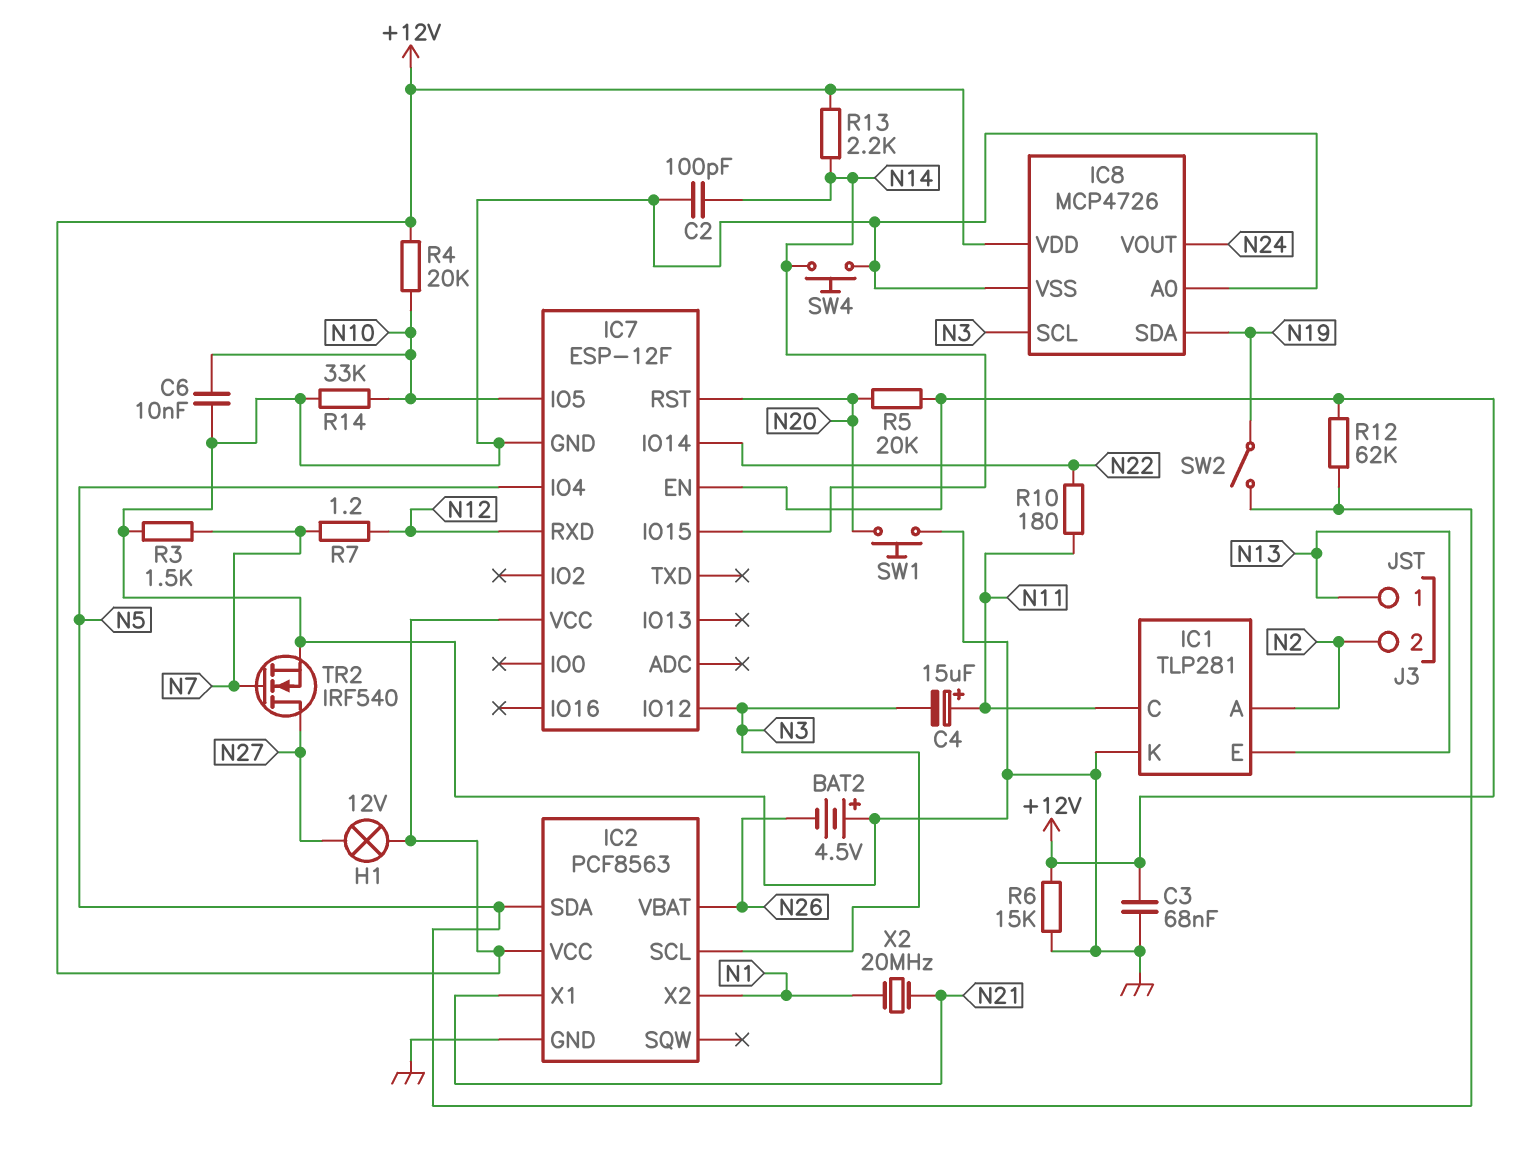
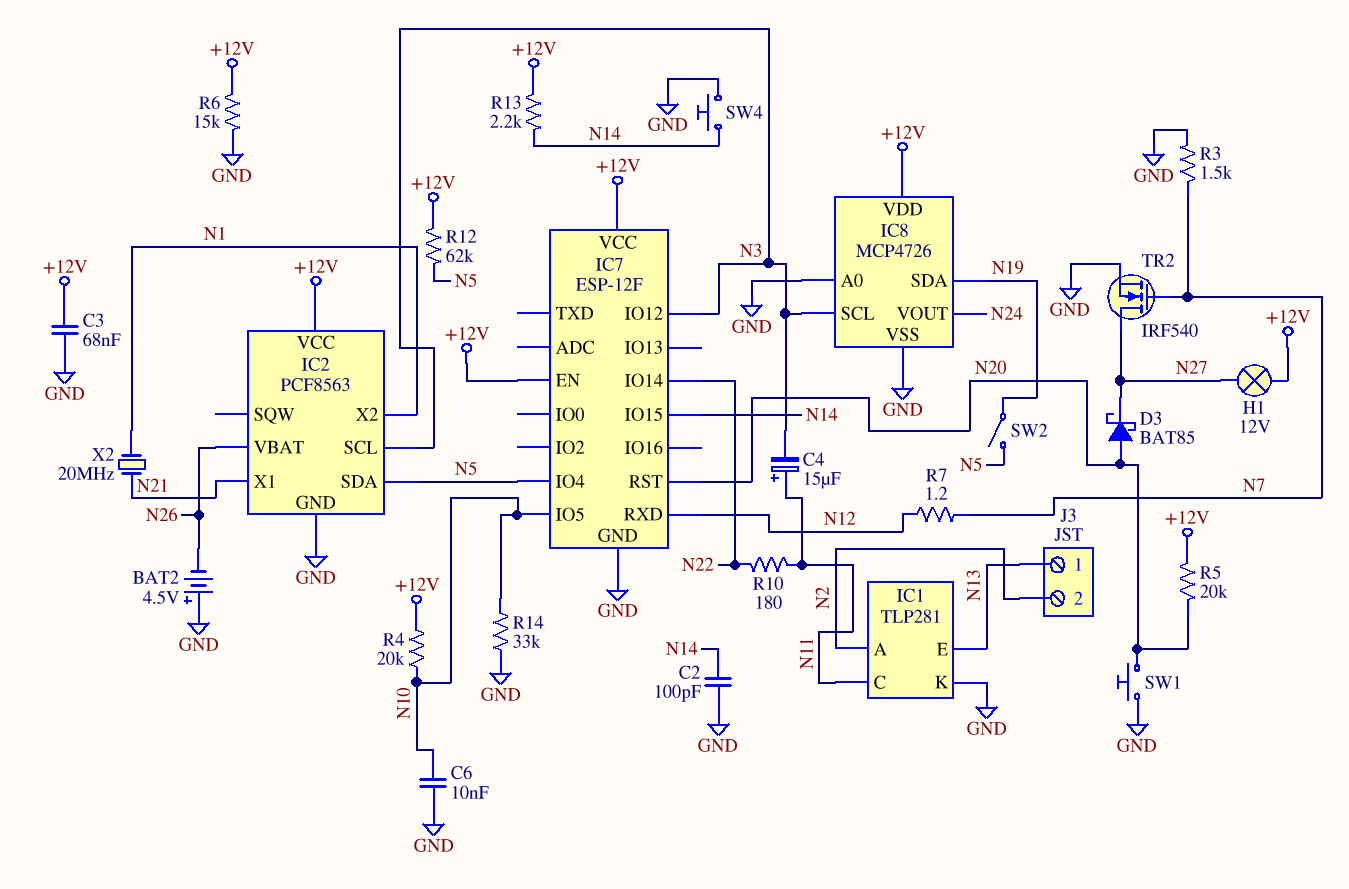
D3: none -> schottky BAT85 (A N20, K N27)

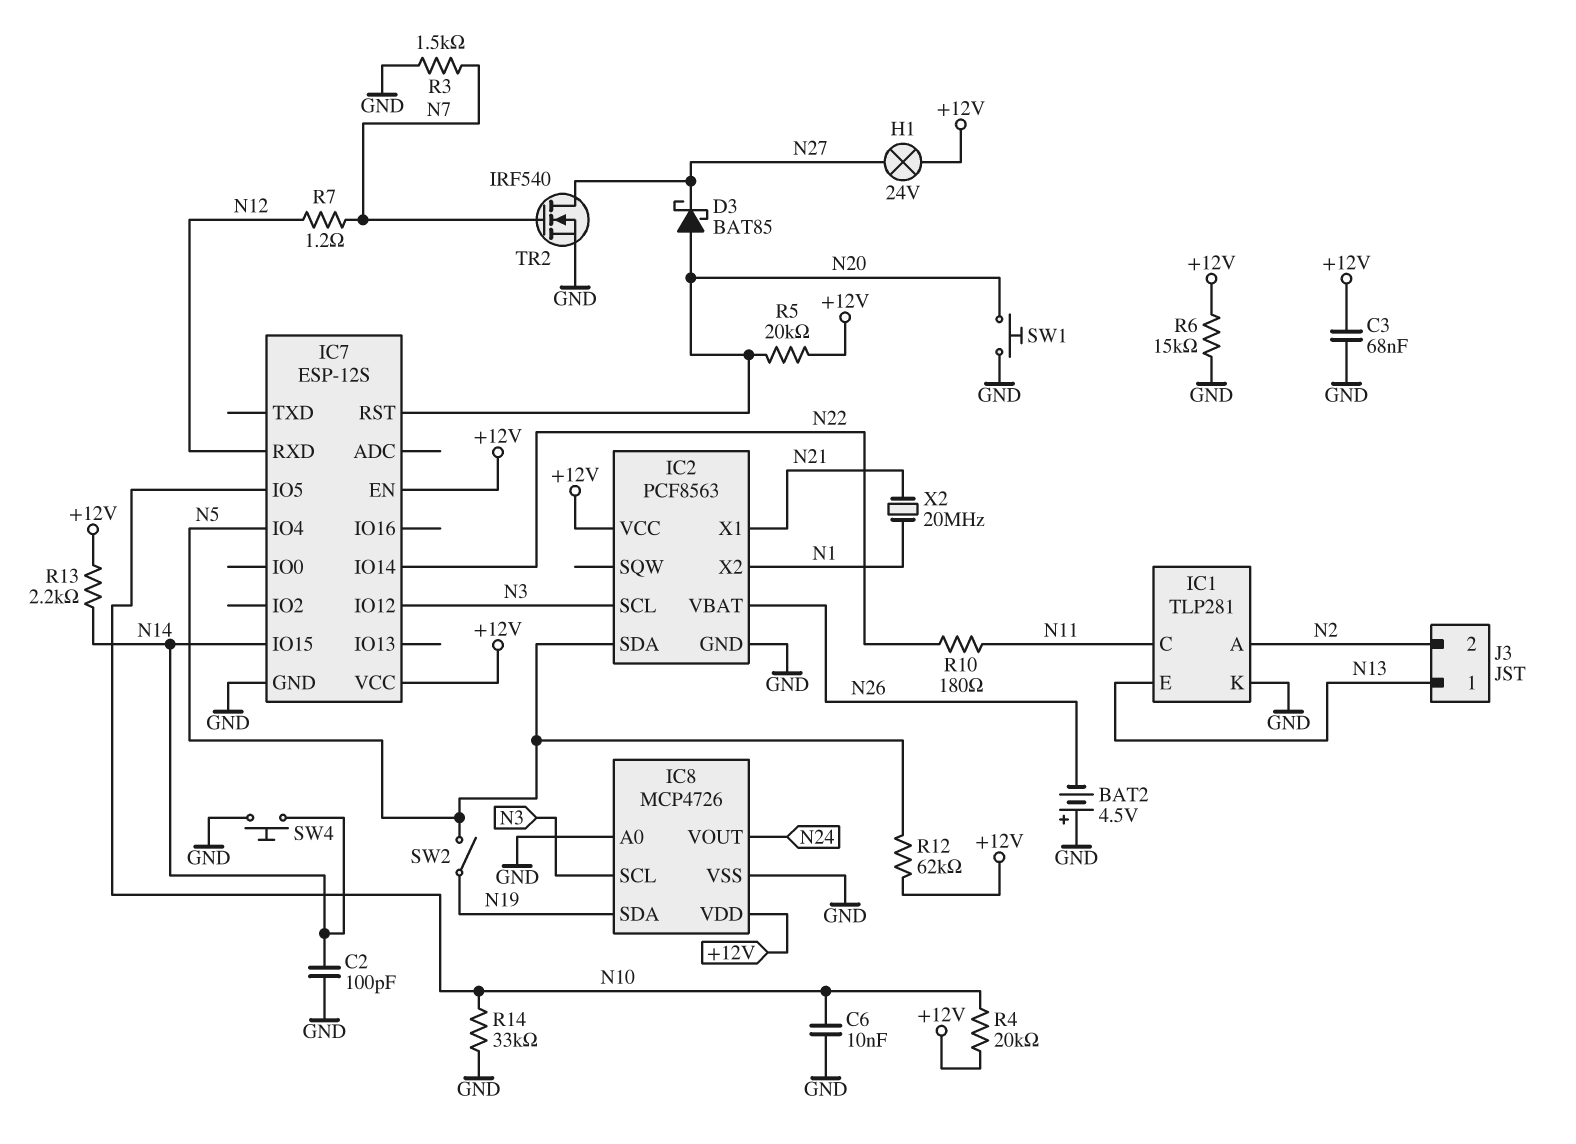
C4: 15uF (plus N11, minus N3) -> none
H1: lamp 12V (+12V, N27) -> lamp 24V (+12V, N27)
IC7: ESP-12F -> ESP-12S

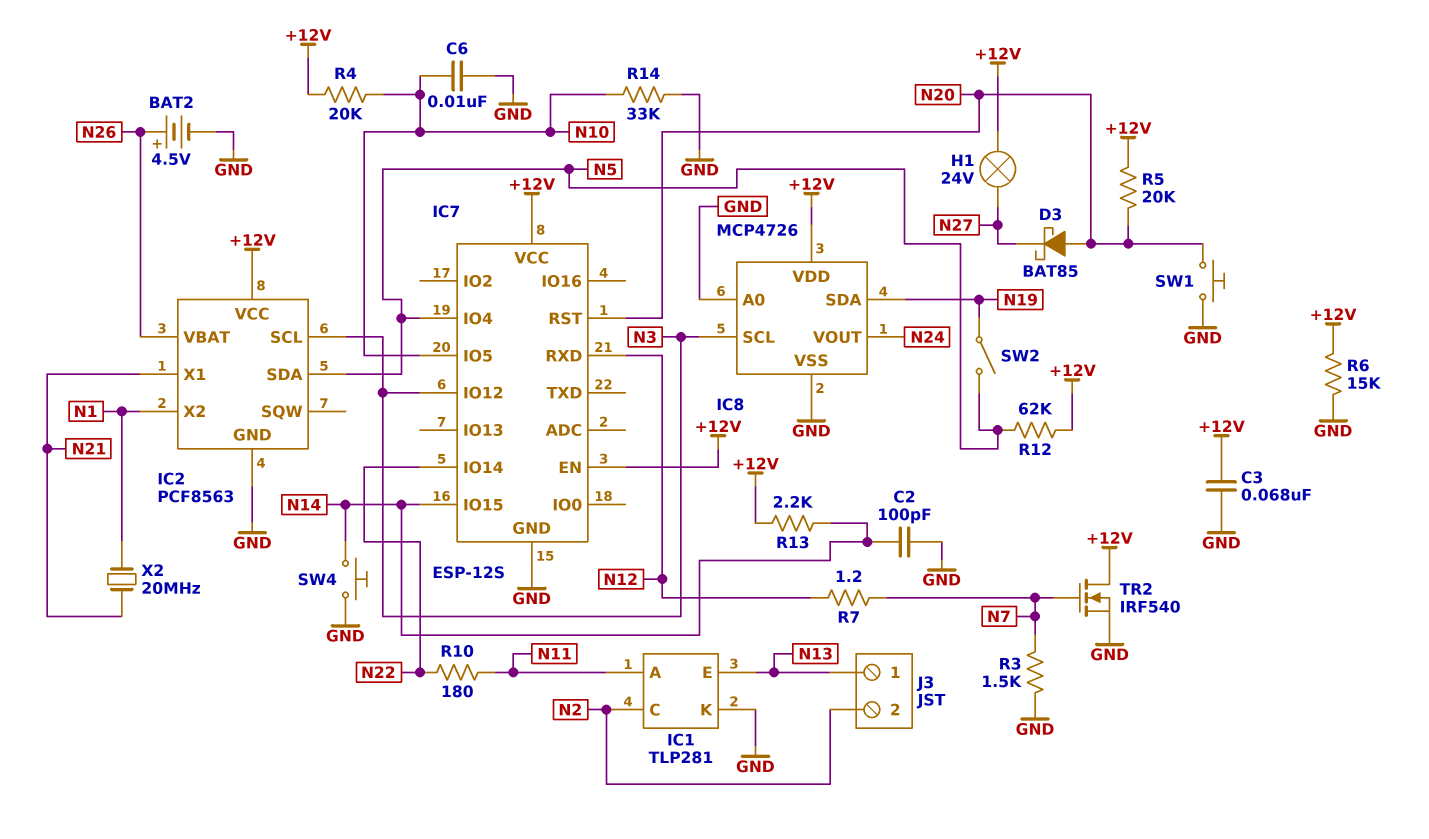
BAT2: 4.5V (plus GND, minus N26) -> 4.5V (plus N26, minus GND)
IC1 pin A: N2 -> N11
IC1 pin C: N11 -> N2
TR2: NMOS IRF540 (G N7, D N27, S GND) -> NMOS IRF540 (G N7, D +12V, S GND)

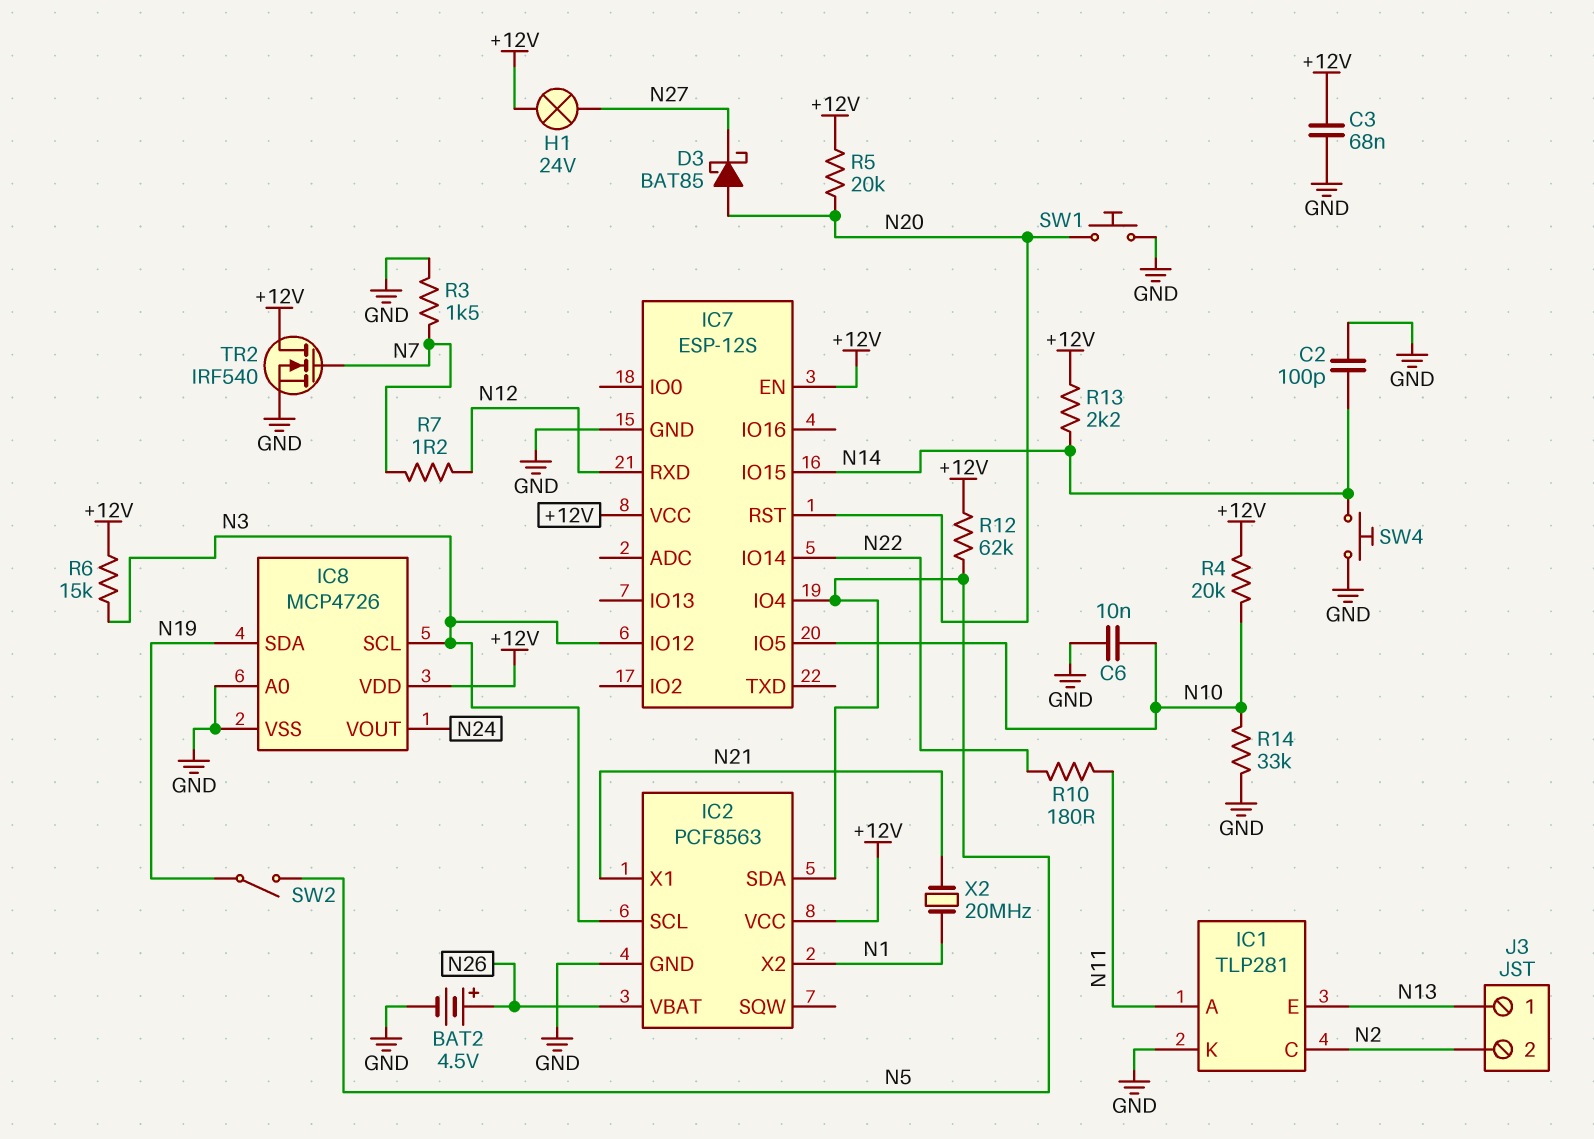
R6: 15k (+12V, GND) -> 15k (+12V, N3)

